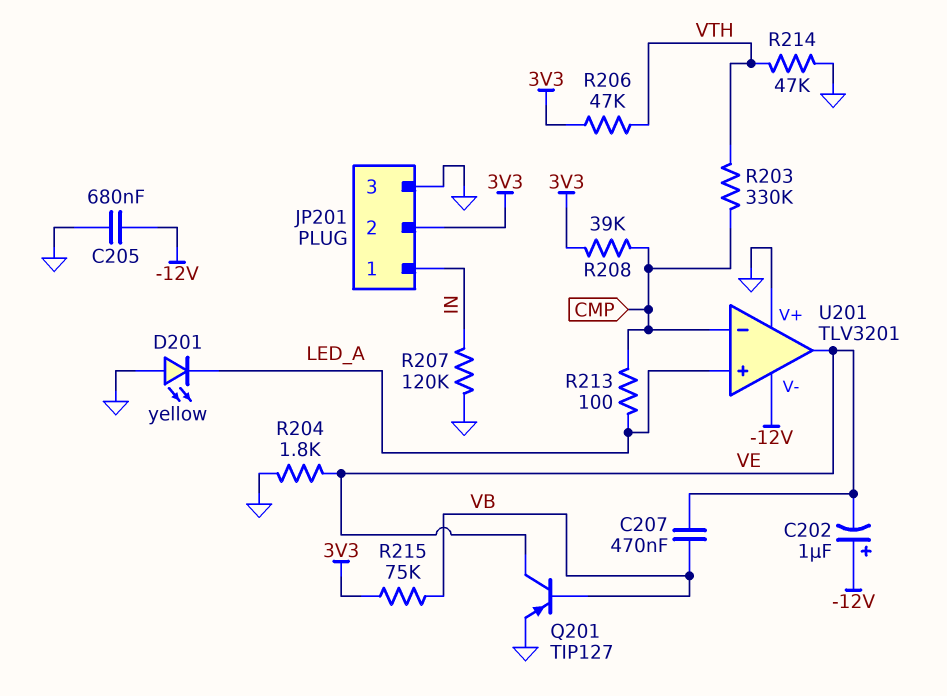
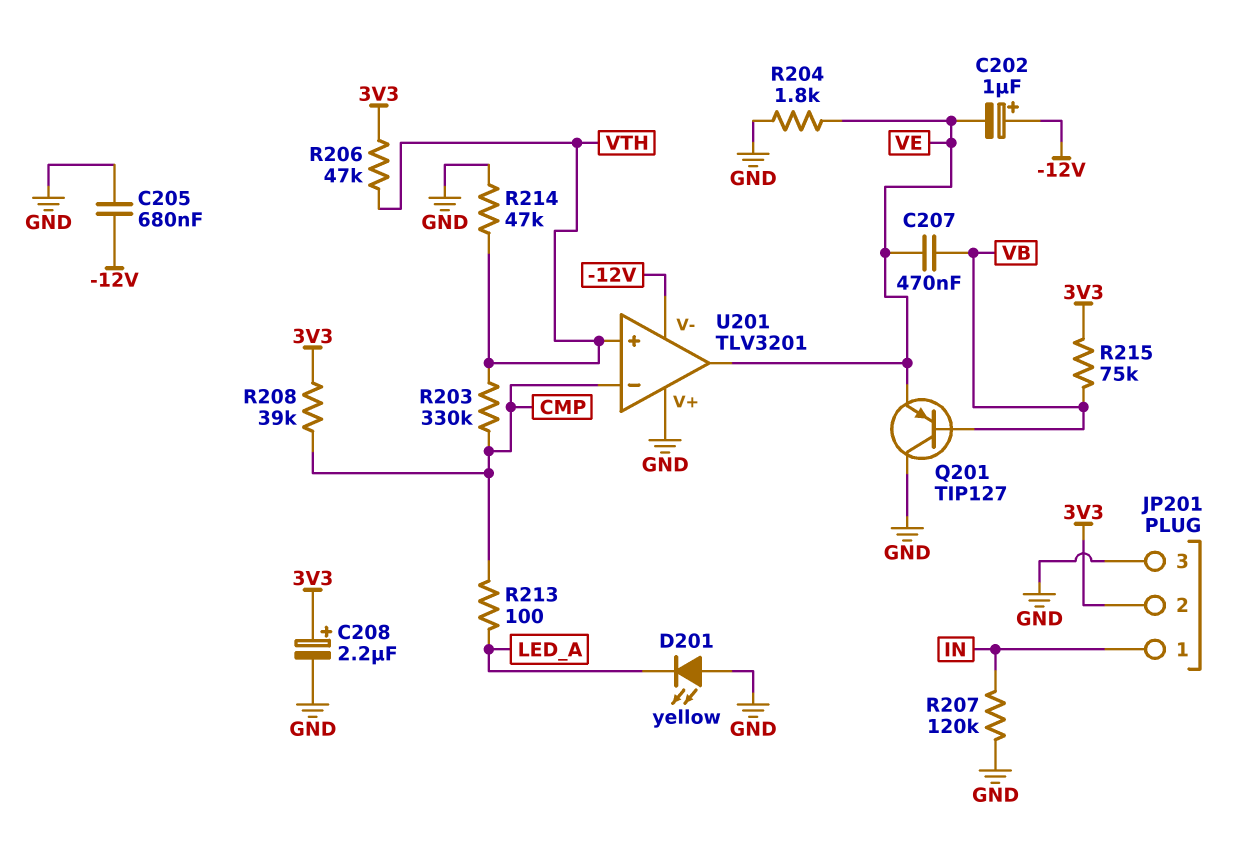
C208: none -> 2.2uF (plus 3V3, minus GND)
Q201: PNP TIP127 (B VB, C VE, E GND) -> PNP TIP127 (B VB, C GND, E VE)
U201 pin in+: LED_A -> VTH

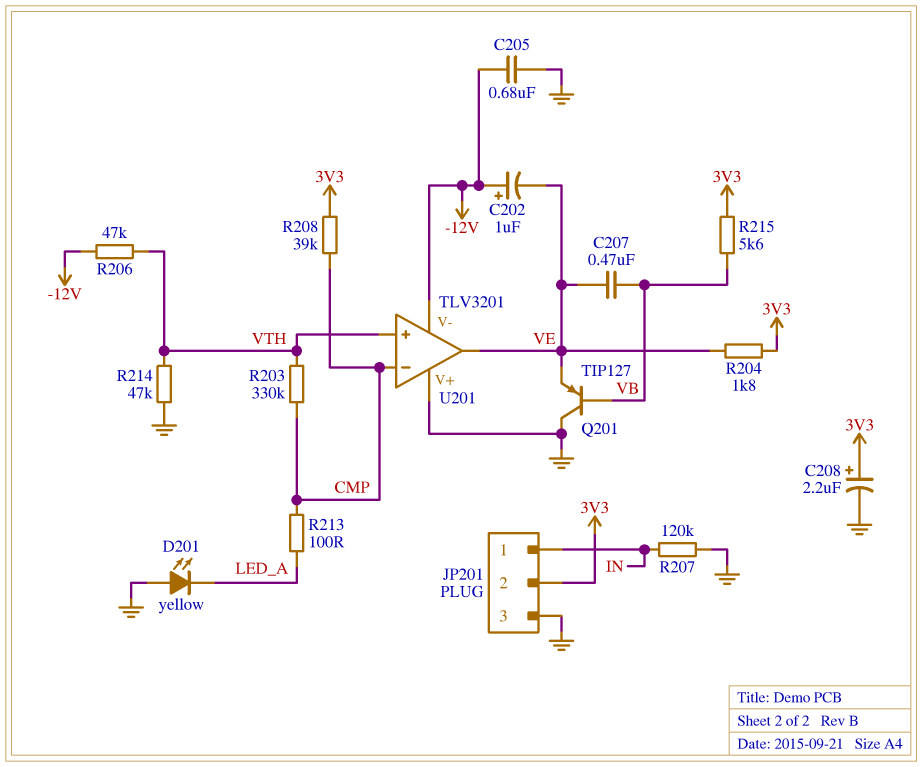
R204: 1.8k (GND, VE) -> 1.8k (3V3, VE)
R206: 47k (3V3, VTH) -> 47k (-12V, VTH)
R215: 75k (3V3, VB) -> 5.6k (3V3, VB)

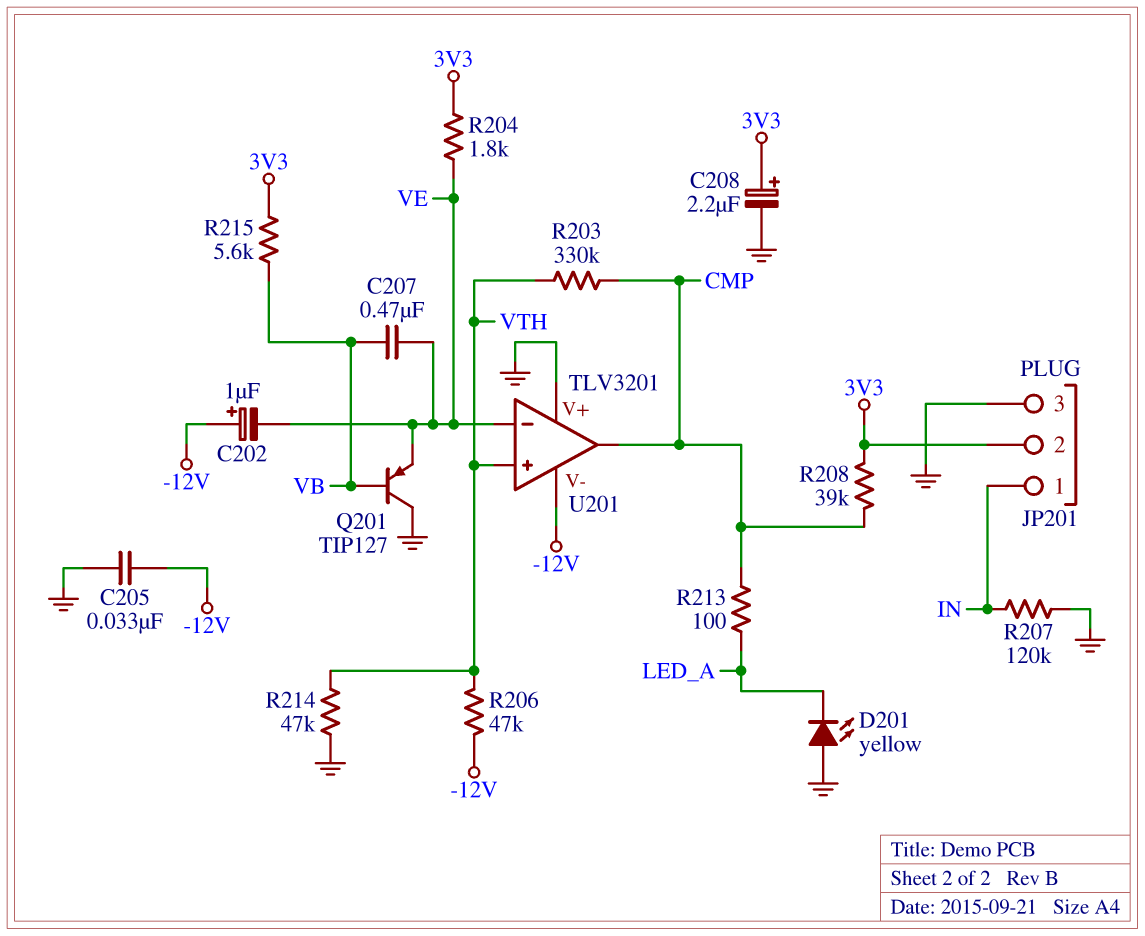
C205: 680nF (-12V, GND) -> 33nF (-12V, GND)
U201 pin in-: CMP -> VE
U201 pin out: VE -> CMP

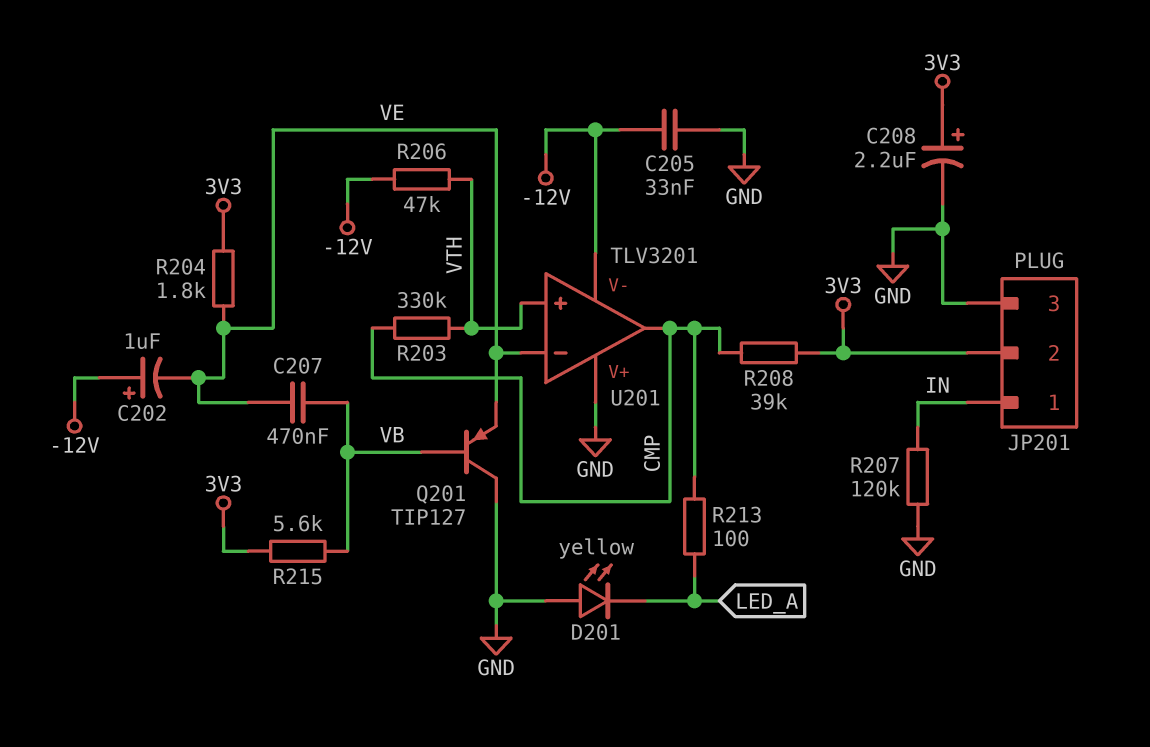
R214: 47k (GND, VTH) -> none

